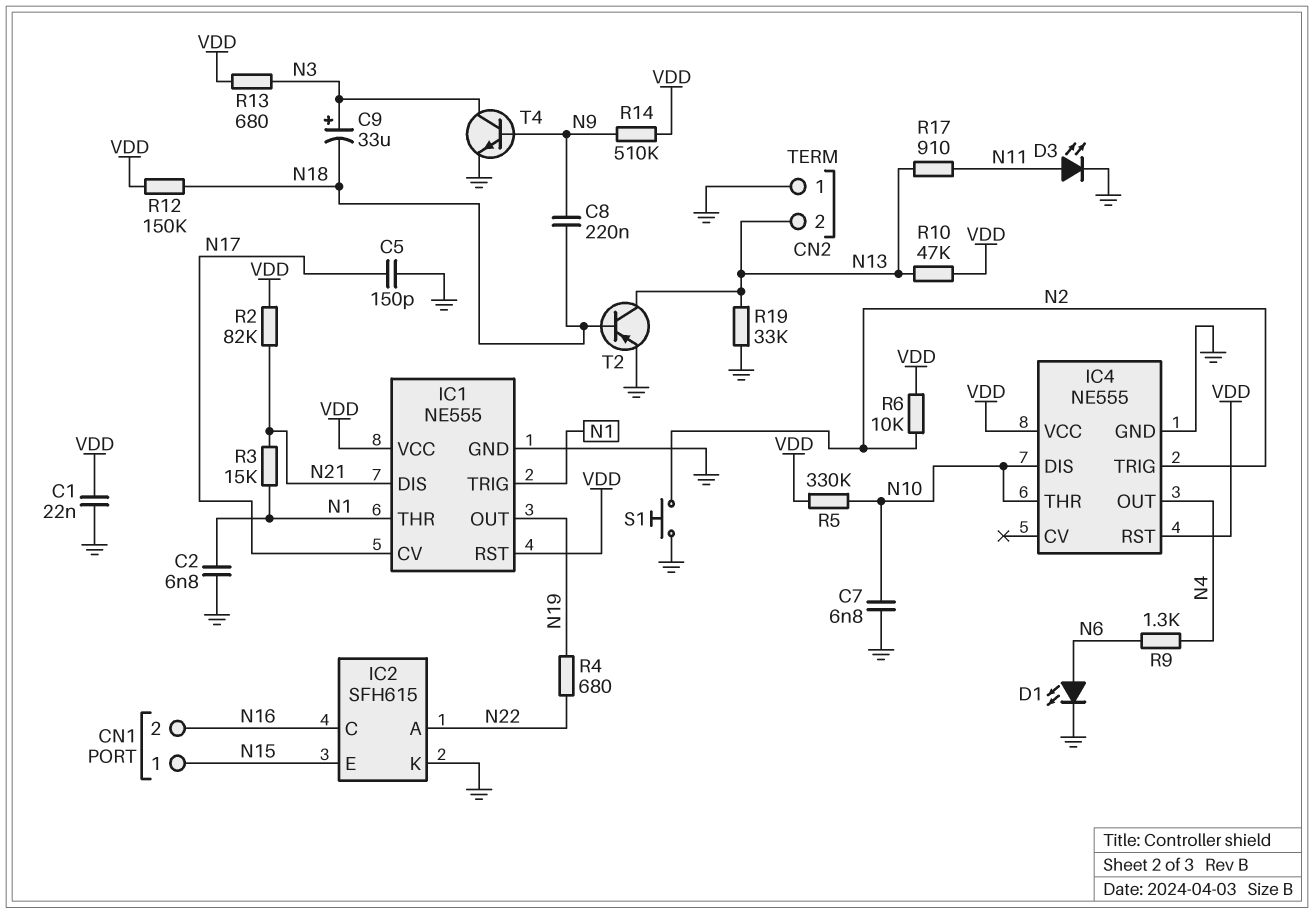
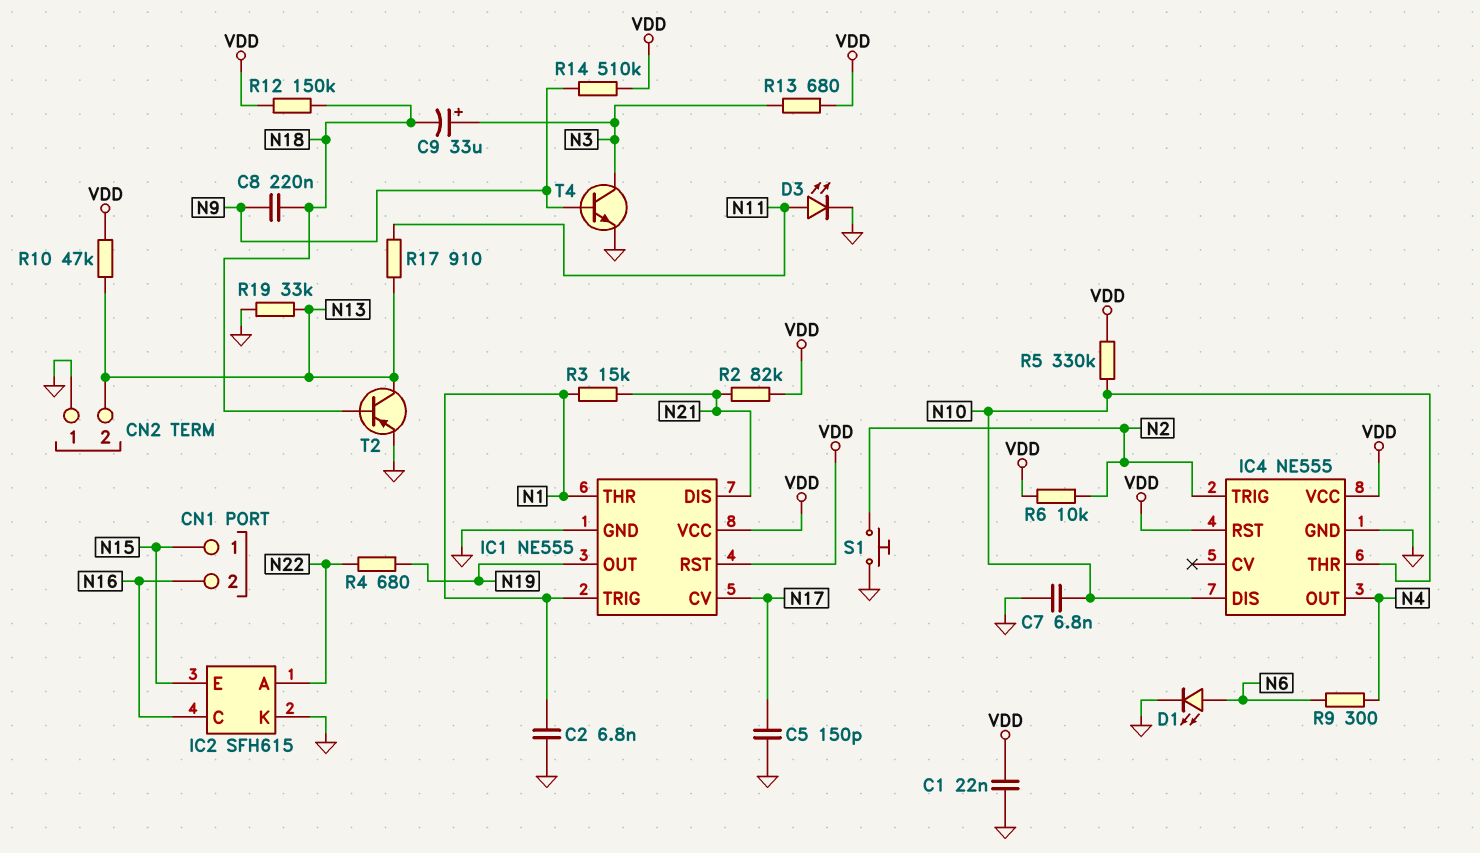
R9: 1.3k (N4, N6) -> 300 (N4, N6)

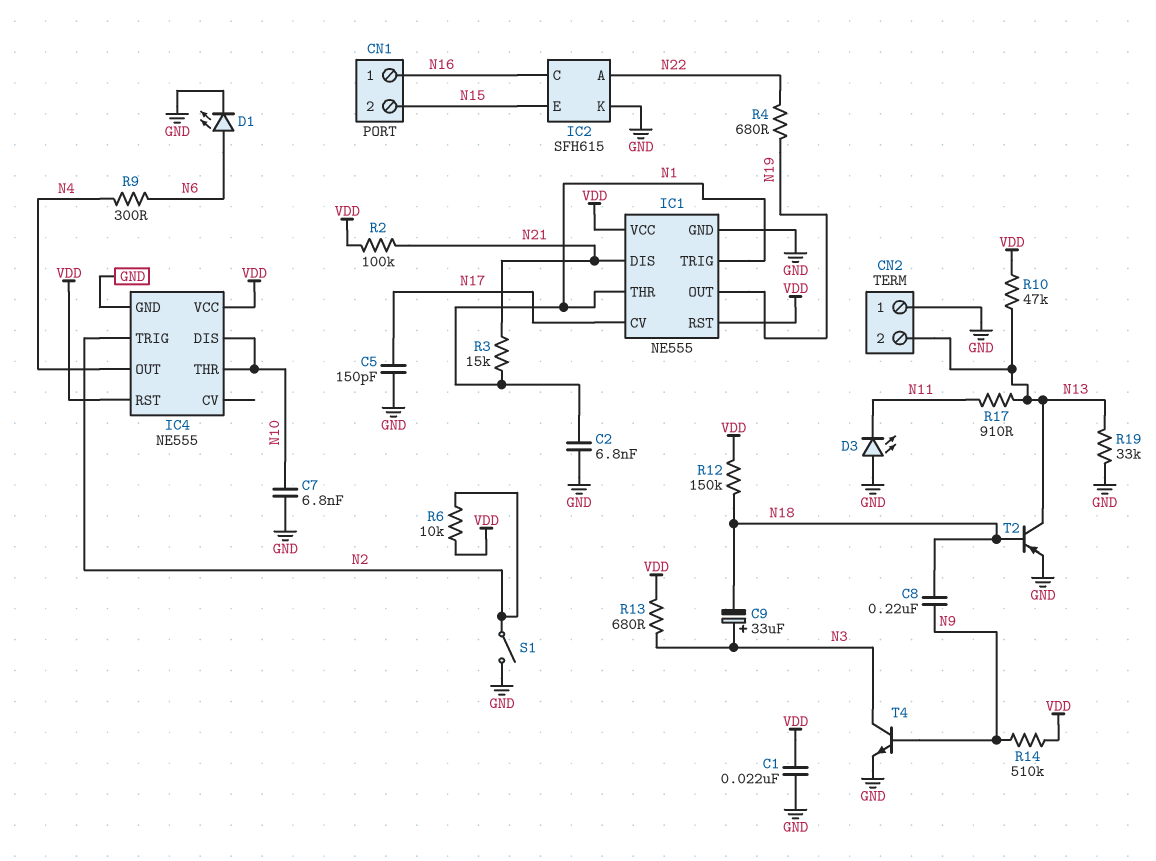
CN1 pin 1: N15 -> N16
CN1 pin 2: N16 -> N15
D3: LED (A N11, K GND) -> LED (A GND, K N11)
R2: 82k (N21, VDD) -> 100k (N21, VDD)
R5: 330k (N10, VDD) -> none
S1: button (GND, N2) -> switch (GND, N2)

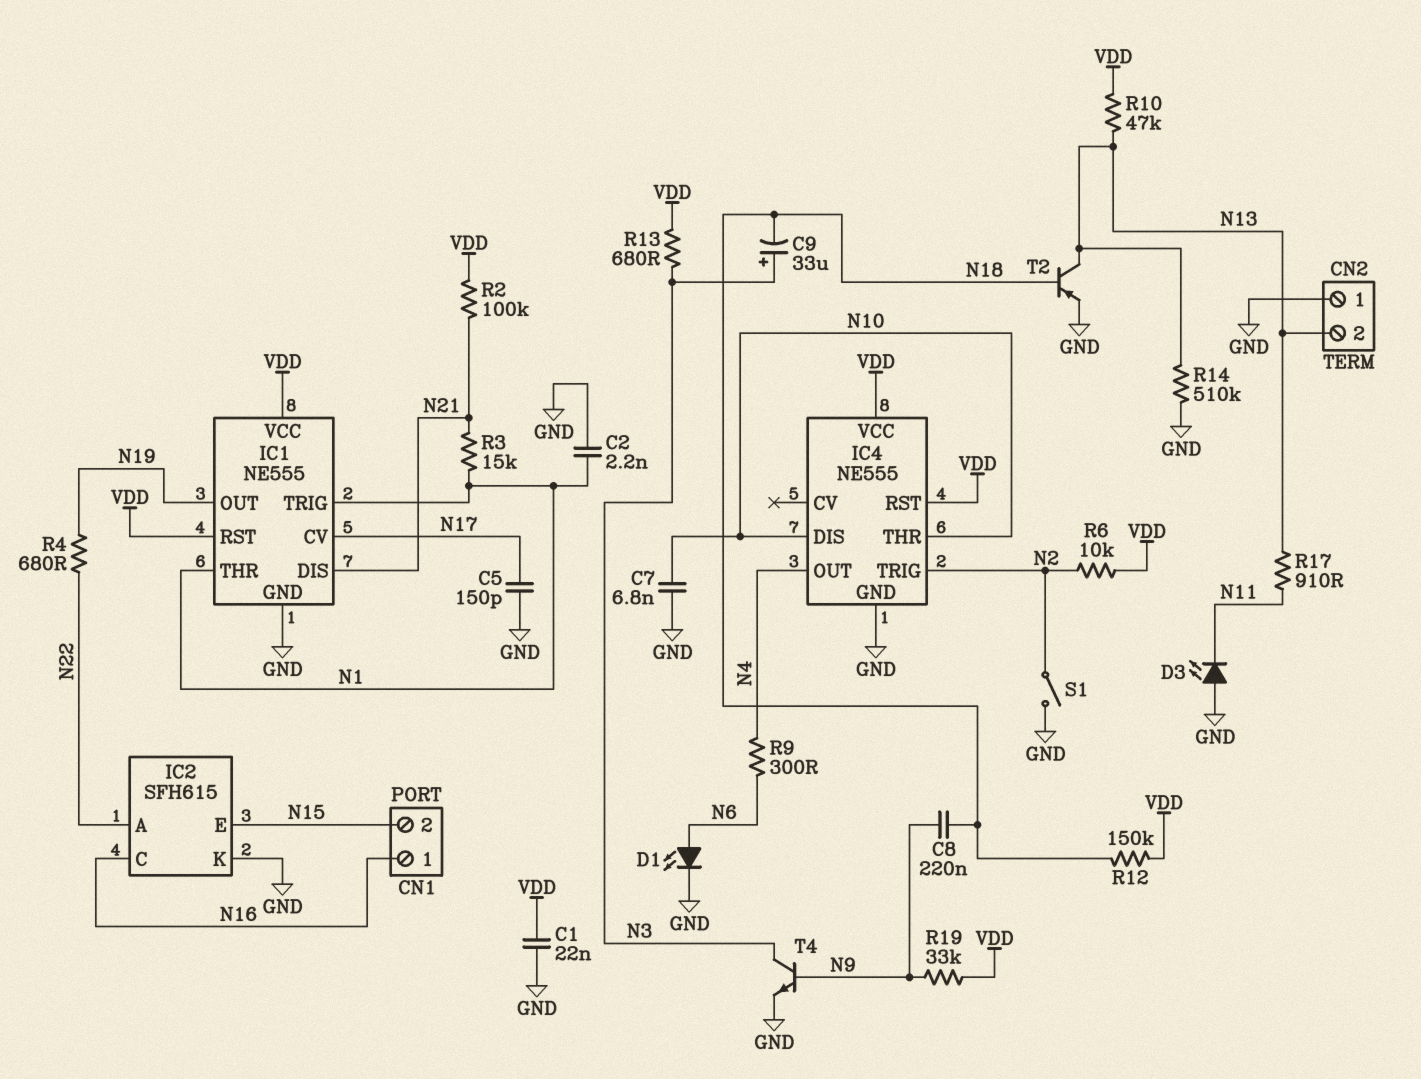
C2: 6.8nF (GND, N1) -> 2.2nF (GND, N1)
R14: 510k (N9, VDD) -> 510k (GND, N13)
R19: 33k (GND, N13) -> 33k (N9, VDD)

